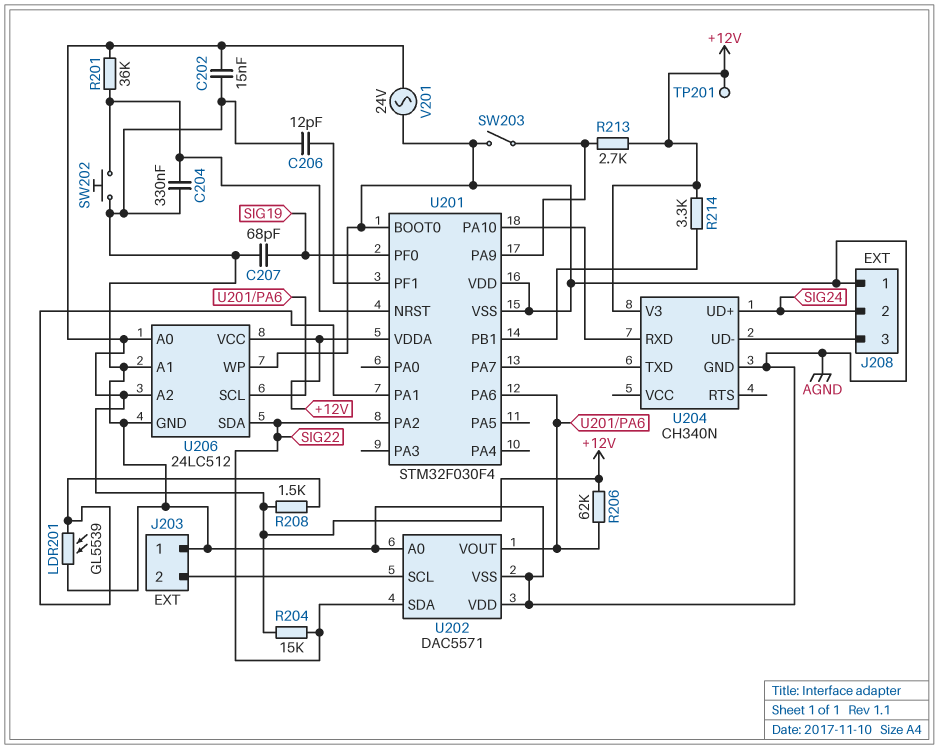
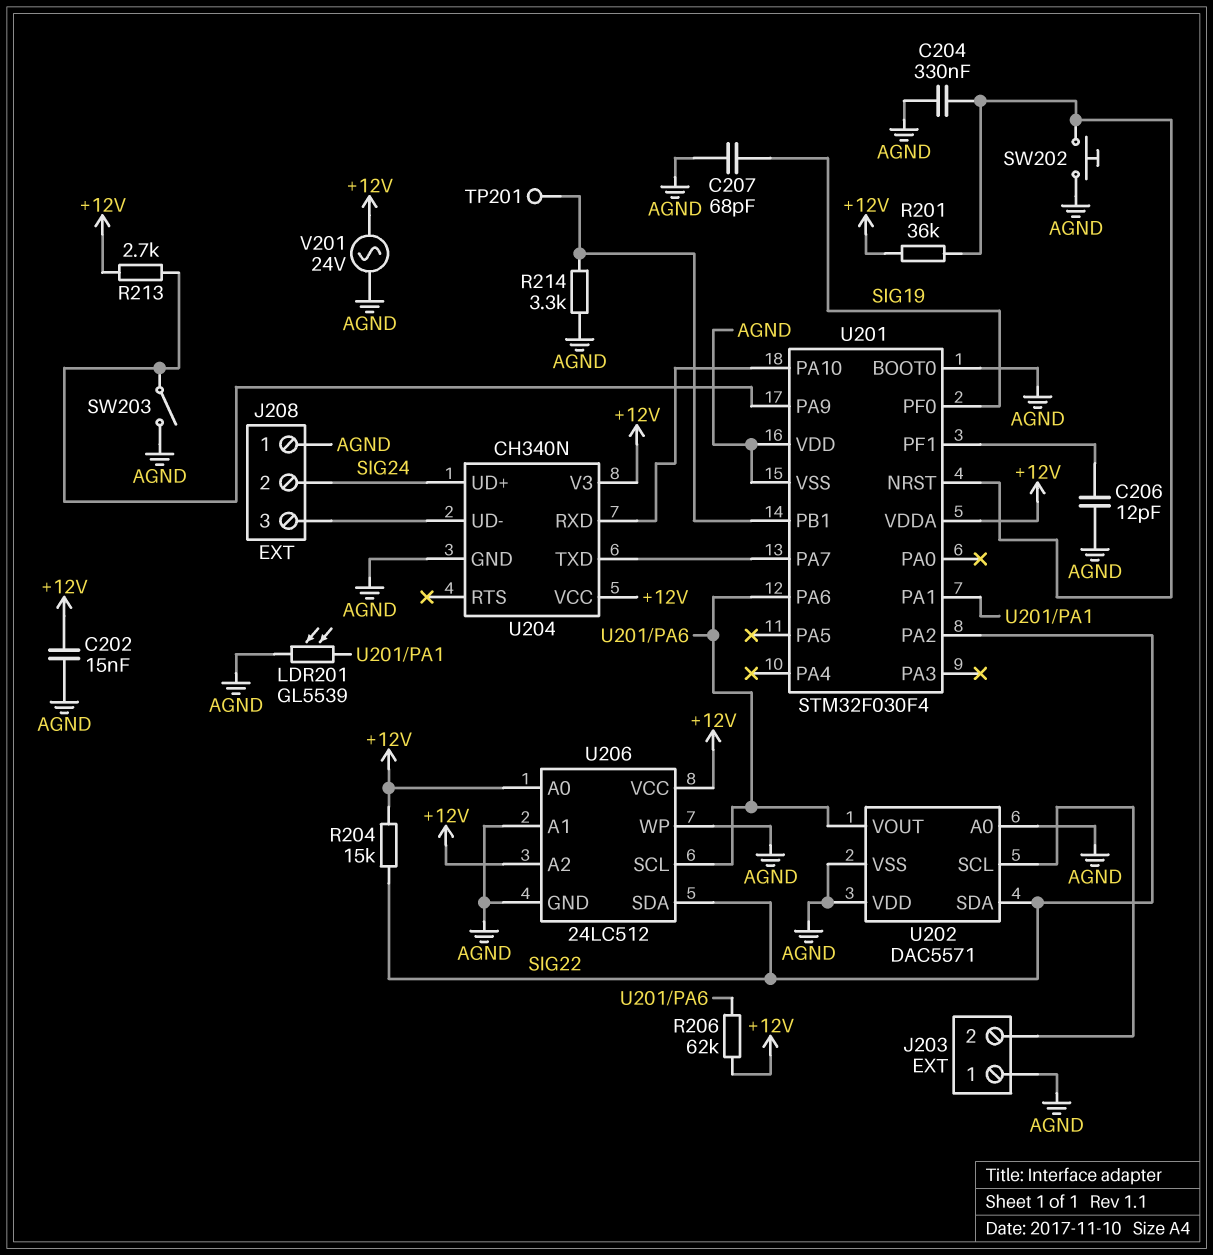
R208: 1.5k (+12V, U201/PA1) -> none
R214: 3.3k (+12V, U201/PB1) -> 3.3k (AGND, U201/PB1)
TP201: test point (+12V) -> test point (U201/PB1)
U204 pin VCC: none -> +12V

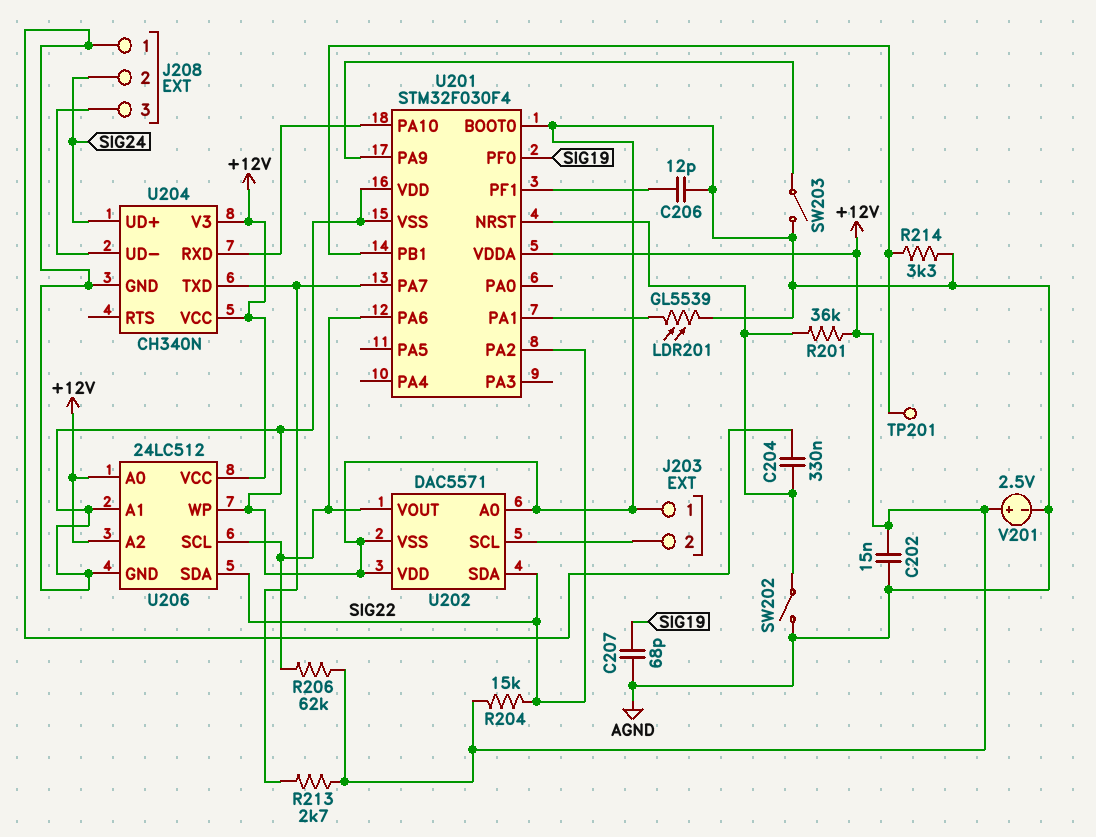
R213: 2.7k (+12V, U201/PA9) -> 2.7k (+12V, U201/PA7)
SW202: button (AGND, U201/NRST) -> switch (AGND, U201/NRST)
V201: AC 24V (+12V, AGND) -> 2.5V (plus +12V, minus AGND)

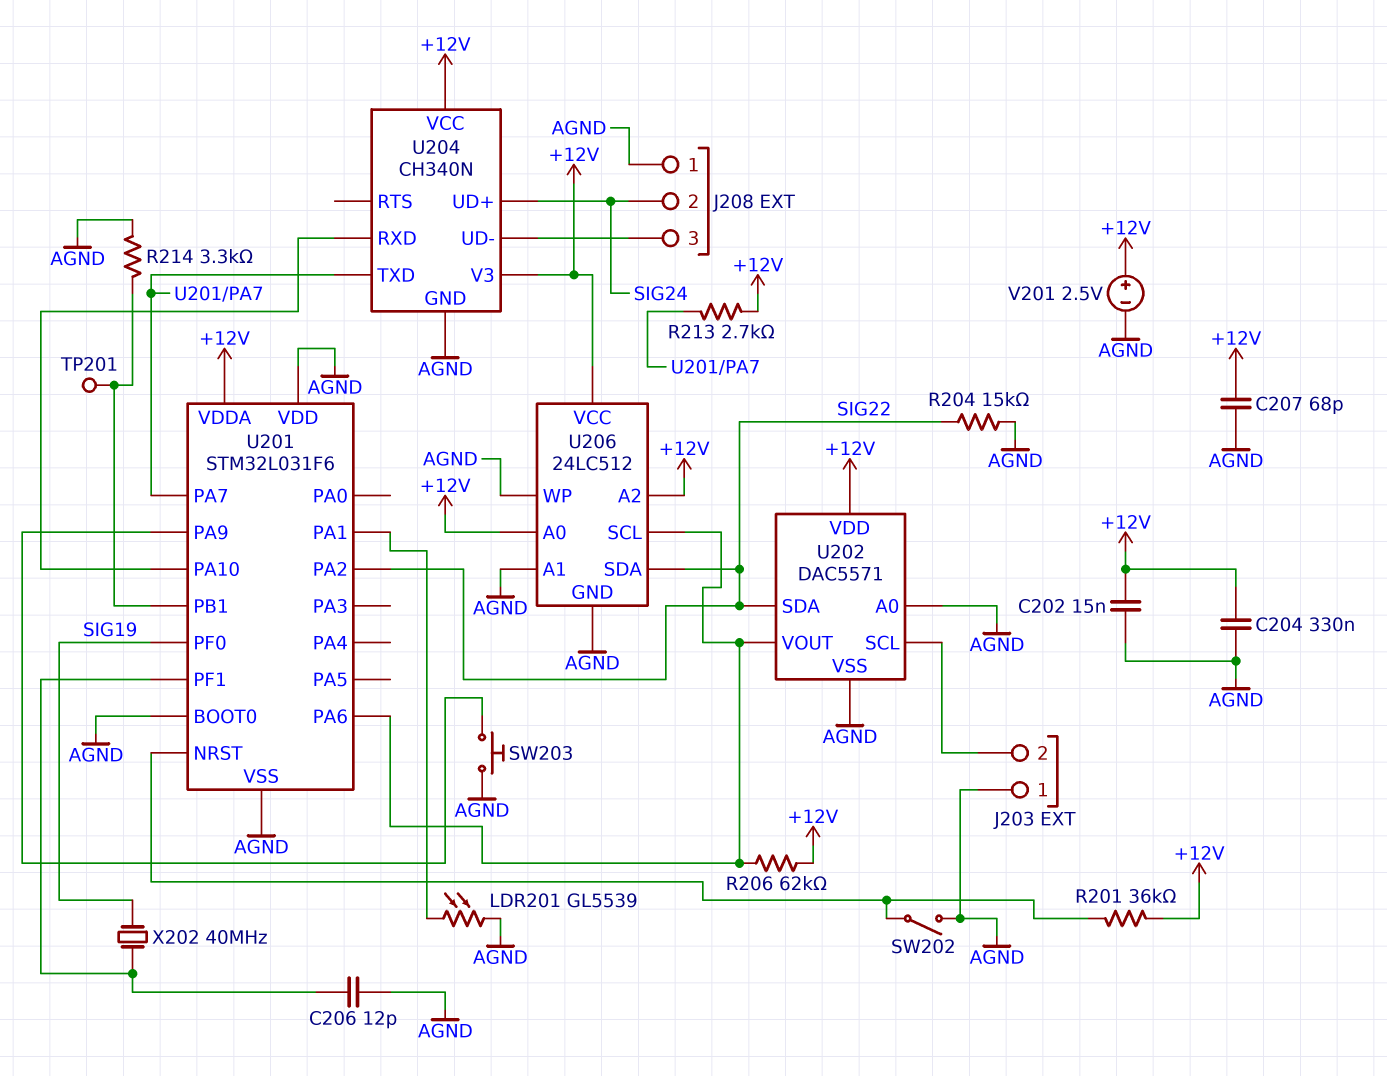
C204: 330nF (AGND, U201/NRST) -> 330nF (+12V, AGND)
C207: 68pF (AGND, SIG19) -> 68pF (+12V, AGND)
R204: 15k (+12V, SIG22) -> 15k (AGND, SIG22)
SW203: switch (AGND, U201/PA9) -> button (AGND, U201/PA9)
U201: STM32F030F4 -> STM32L031F6
U202 pin VDD: AGND -> +12V
X202: none -> 40MHz (SIG19, U201/PF1)

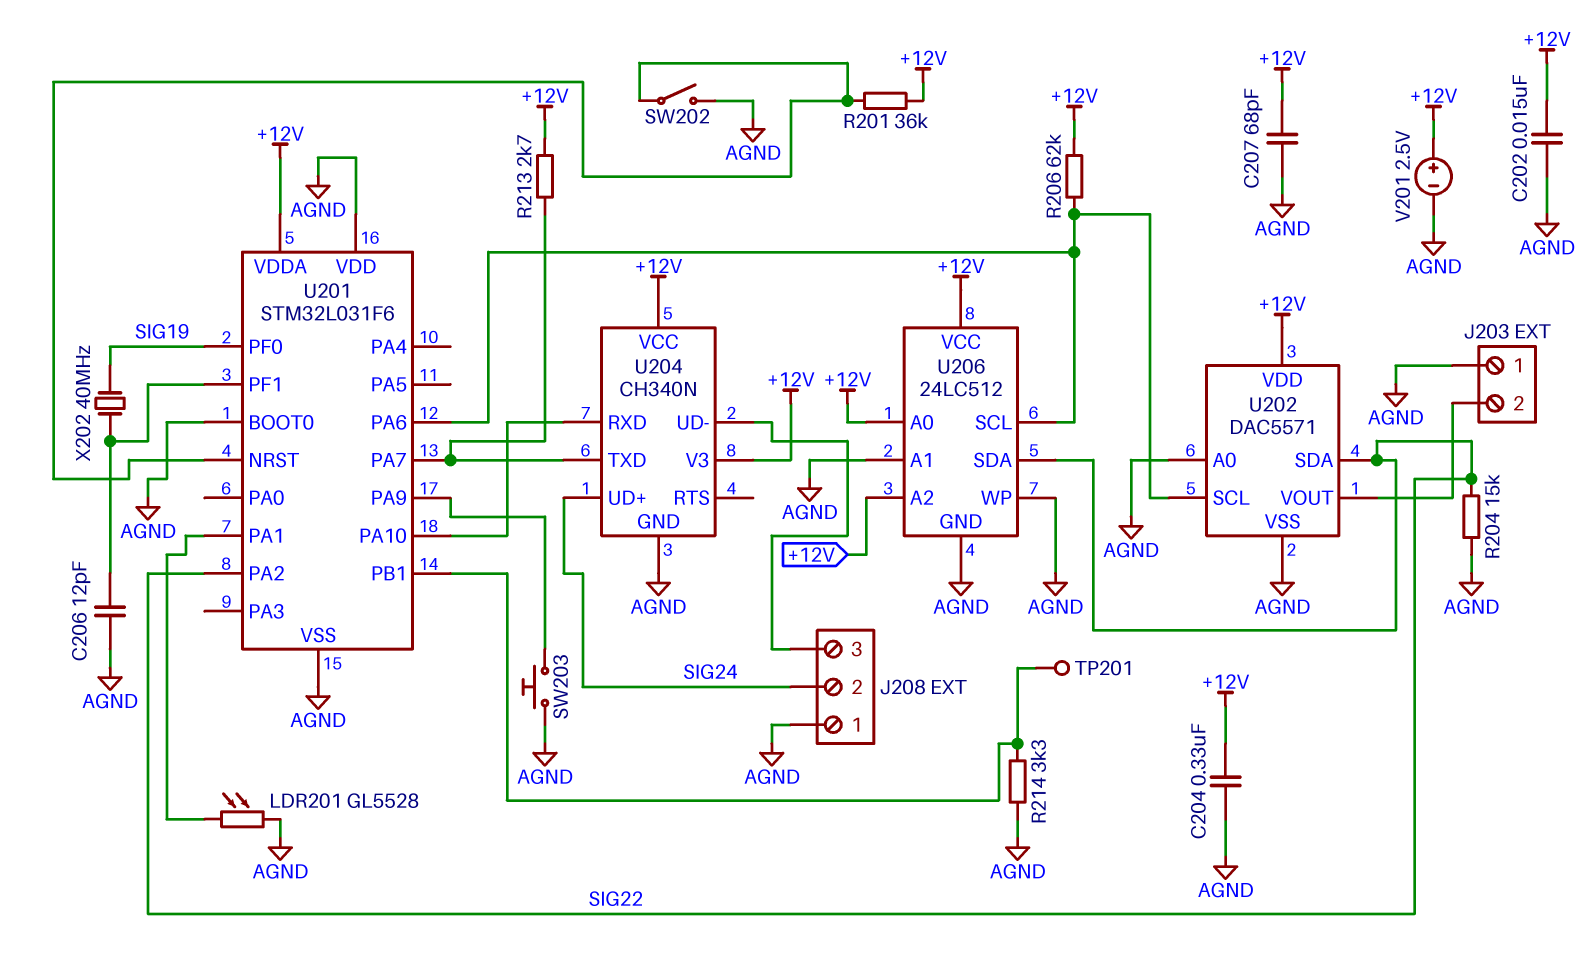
LDR201: GL5539 (AGND, U201/PA1) -> GL5528 (AGND, U201/PA1)
U202 pin SCL: J203/2 -> U201/PA6
U202 pin VOUT: U201/PA6 -> J203/2

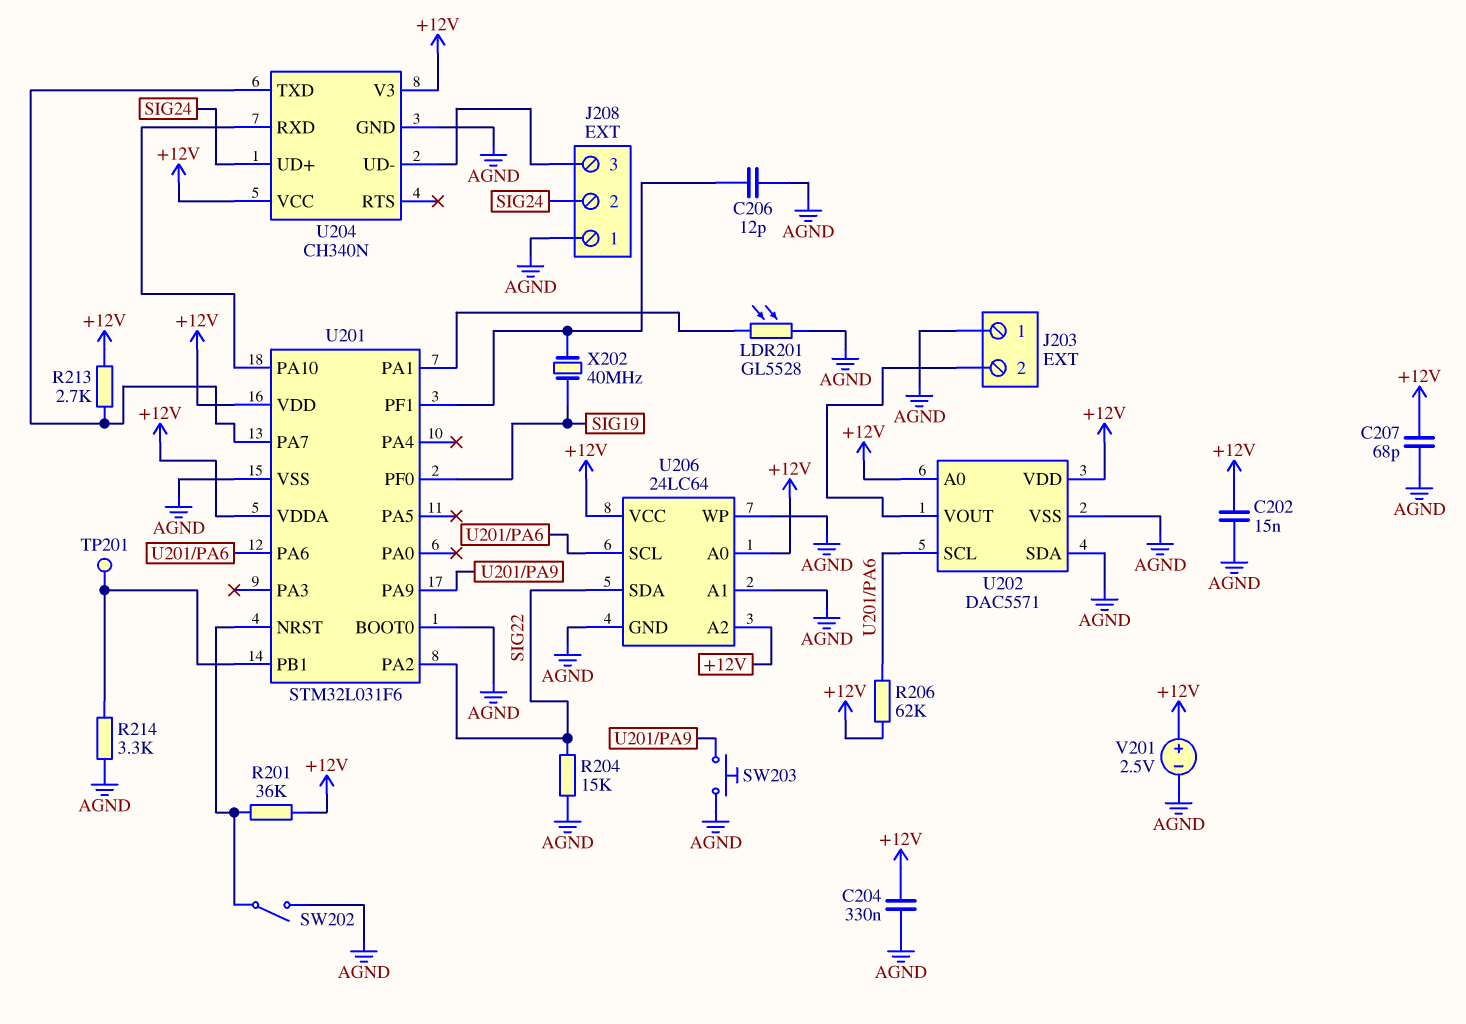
U201 pin VDD: AGND -> +12V
U202 pin A0: AGND -> +12V
U202 pin SDA: SIG22 -> AGND
U206: 24LC512 -> 24LC64

